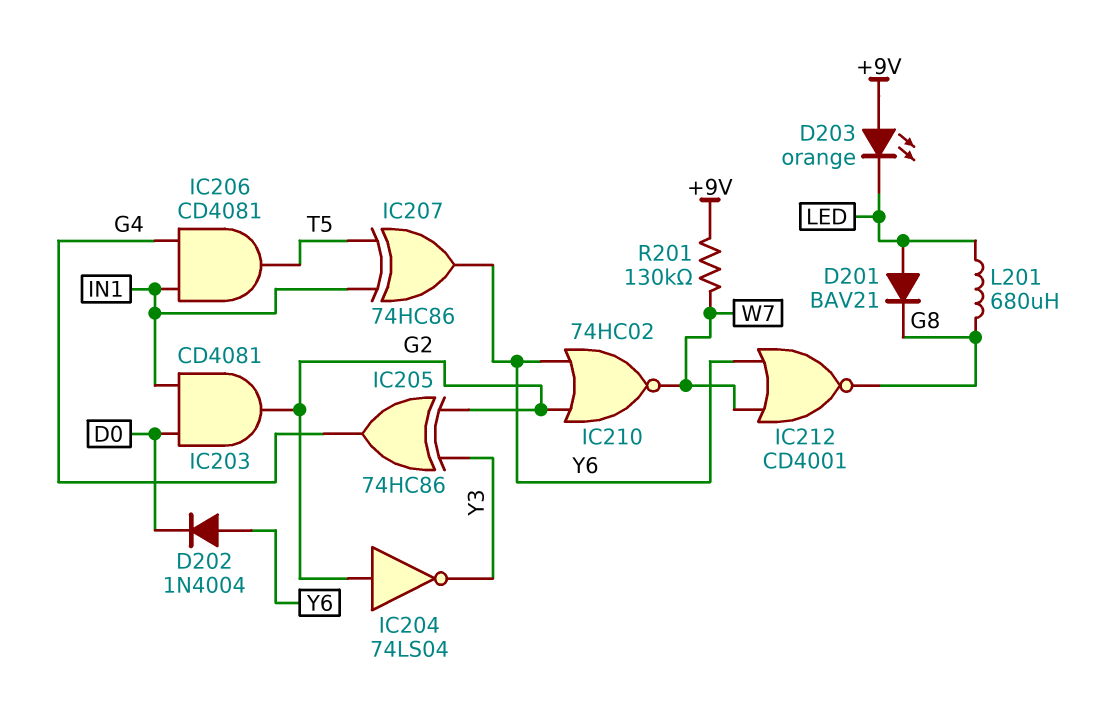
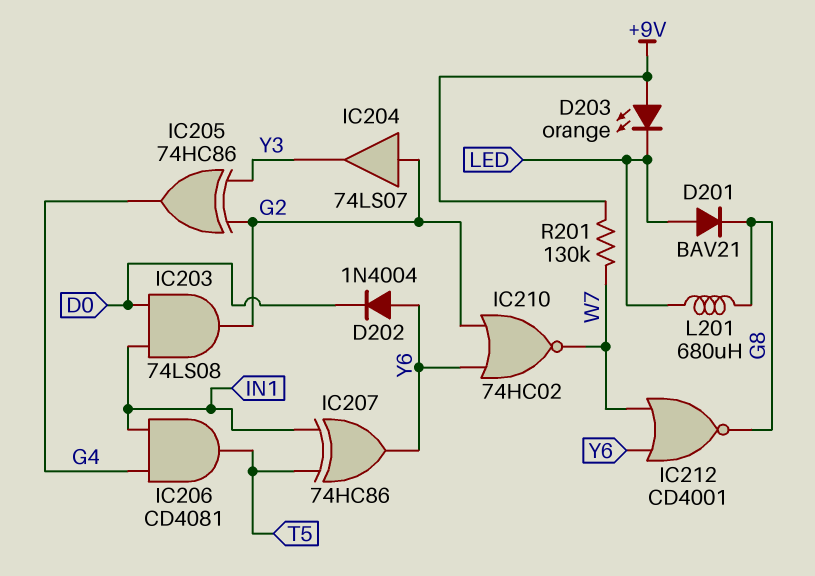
IC203: AND CD4081 (in D0, in IN1, out G2) -> AND 74LS08 (in D0, in IN1, out G2)
IC204: NOT 74LS04 (in G2, out Y3) -> buffer 74LS07 (in G2, out Y3)

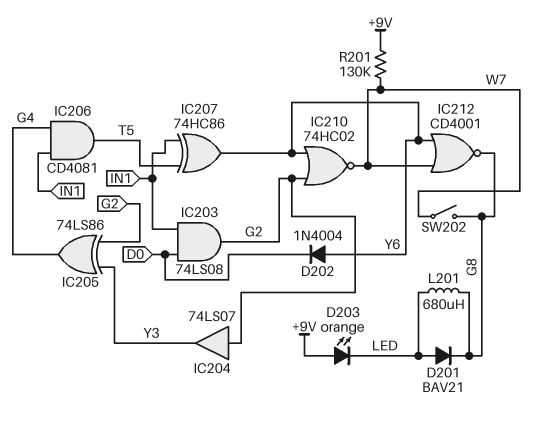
IC205: XOR 74HC86 (in G2, in Y3, out G4) -> XOR 74LS86 (in G2, in Y3, out G4)
SW202: none -> switch (G8, W7)

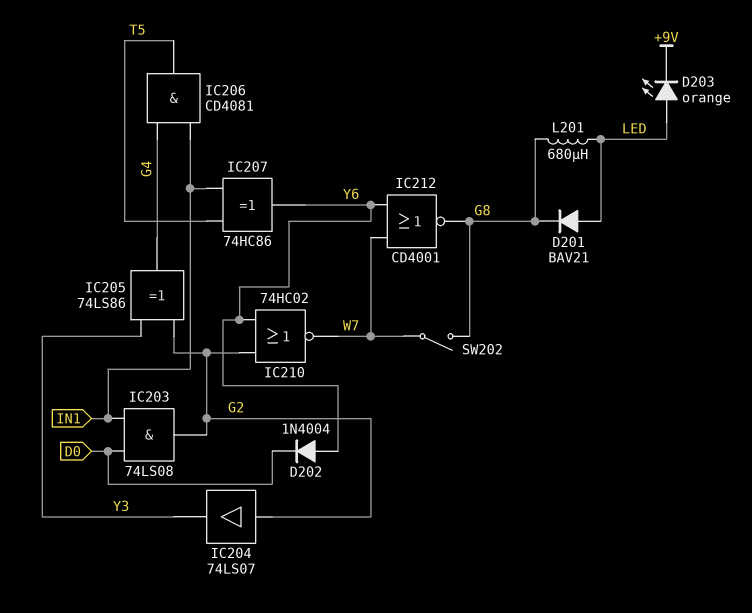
D203: LED orange (A +9V, K LED) -> LED orange (A LED, K +9V)
R201: 130k (+9V, W7) -> none

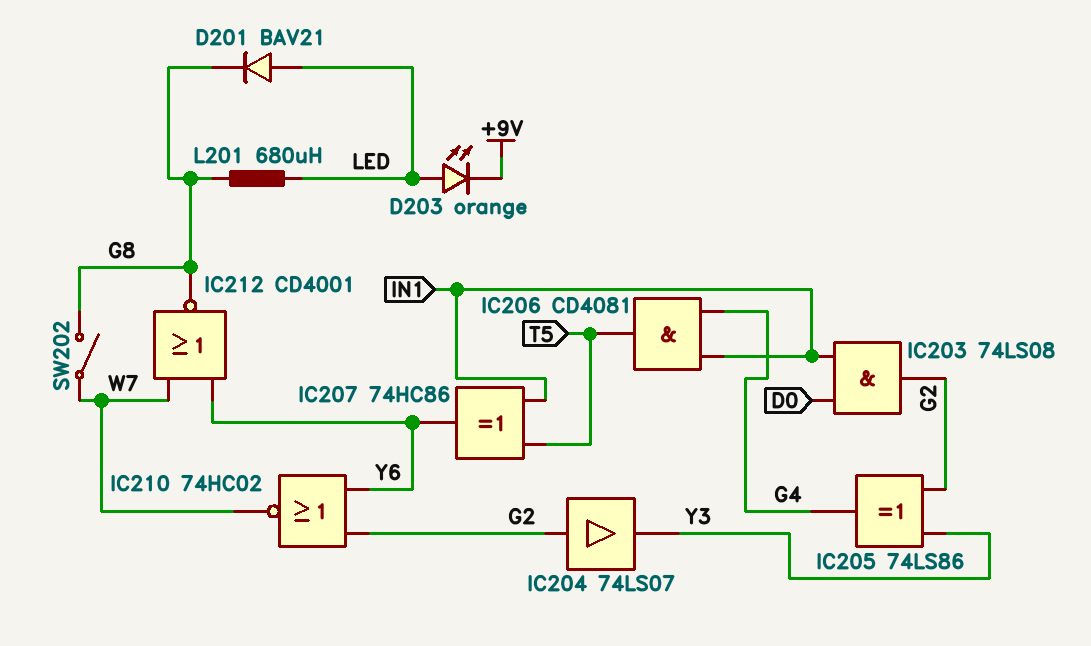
D202: diode 1N4004 (A Y6, K D0) -> none

